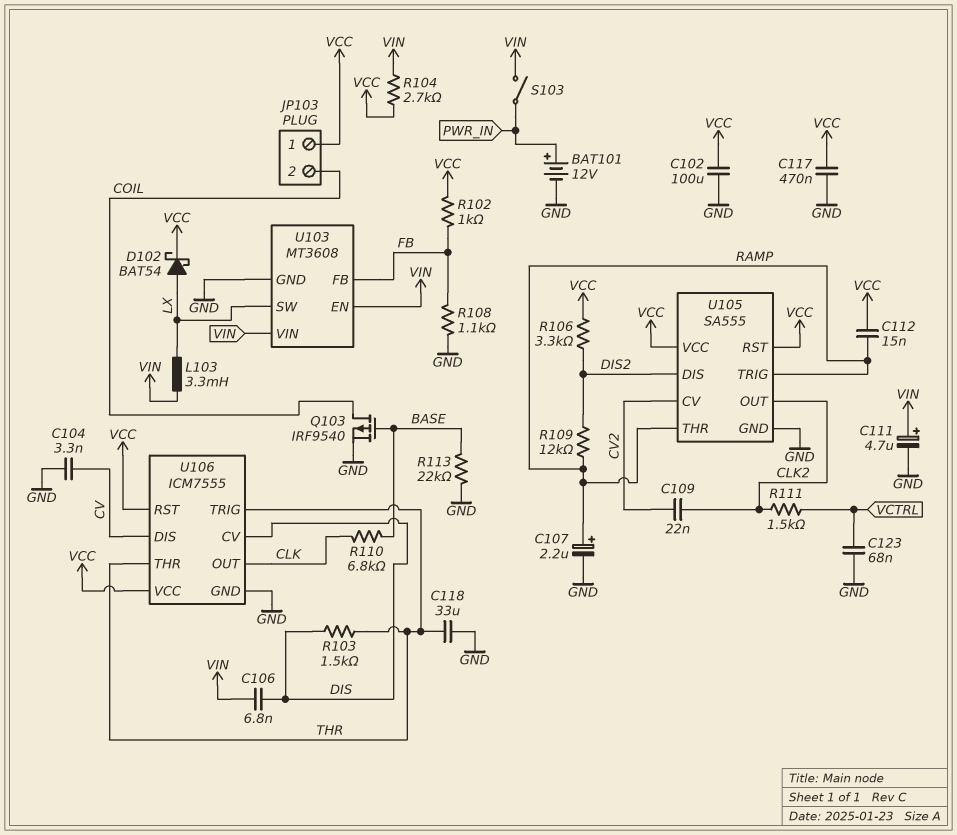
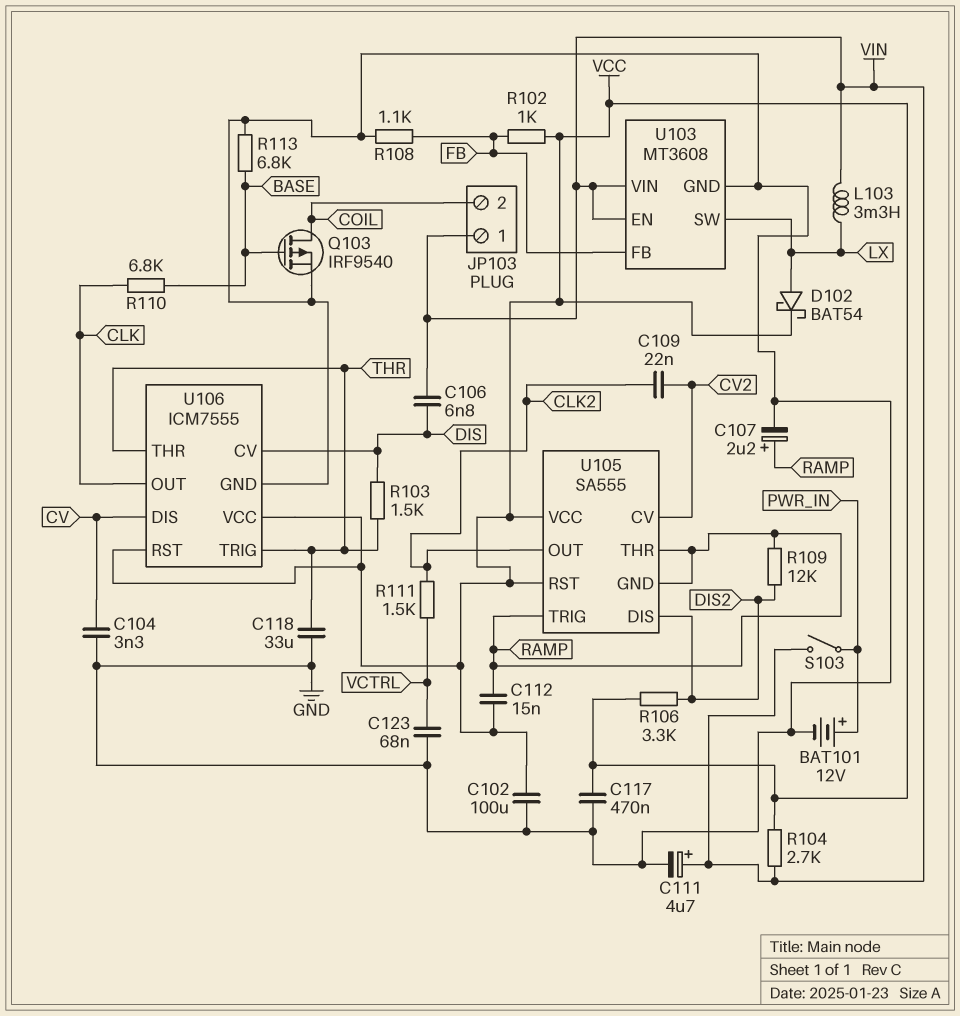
JP103 pin 1: VCC -> VIN
R113: 22k (BASE, GND) -> 6.8k (BASE, GND)
U105 pin GND: GND -> RAMP

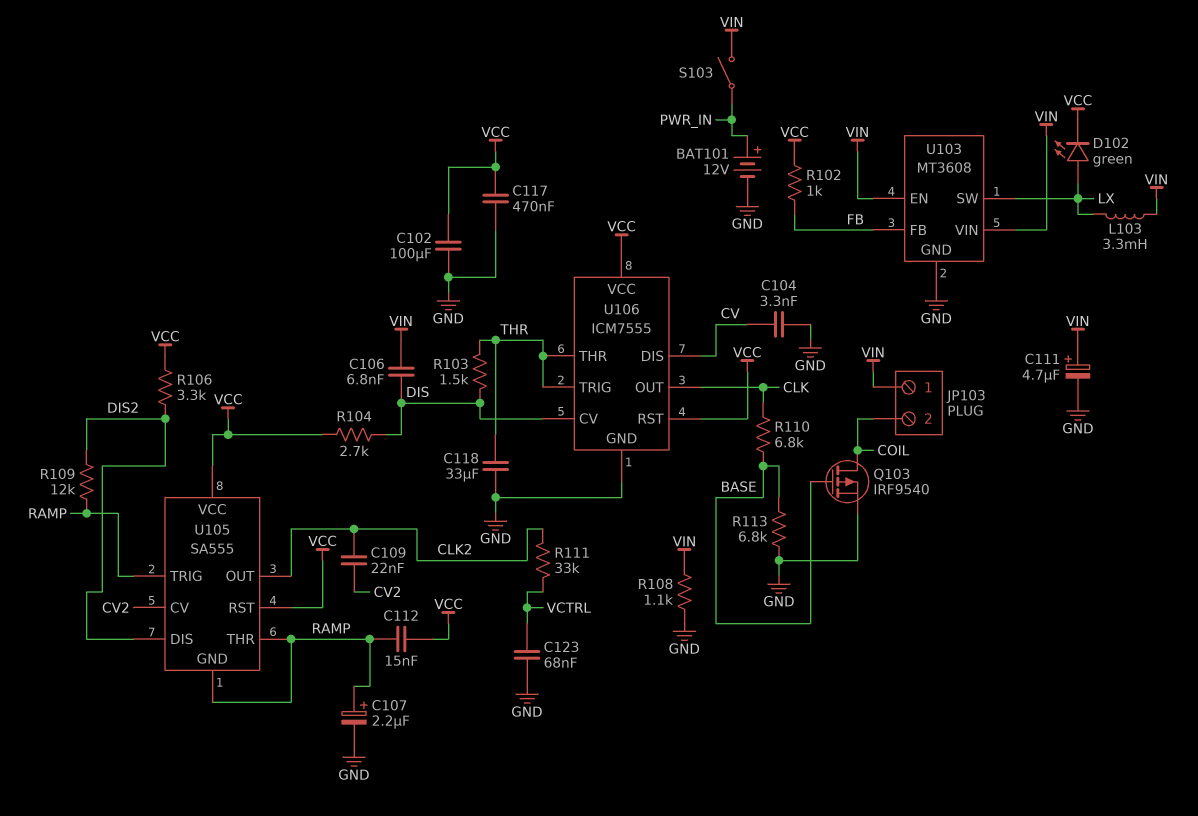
D102: schottky BAT54 (A LX, K VCC) -> LED green (A LX, K VCC)
R104: 2.7k (VCC, VIN) -> 2.7k (DIS, VCC)
R108: 1.1k (FB, GND) -> 1.1k (GND, VIN)
R111: 1.5k (CLK2, VCTRL) -> 33k (CLK2, VCTRL)

